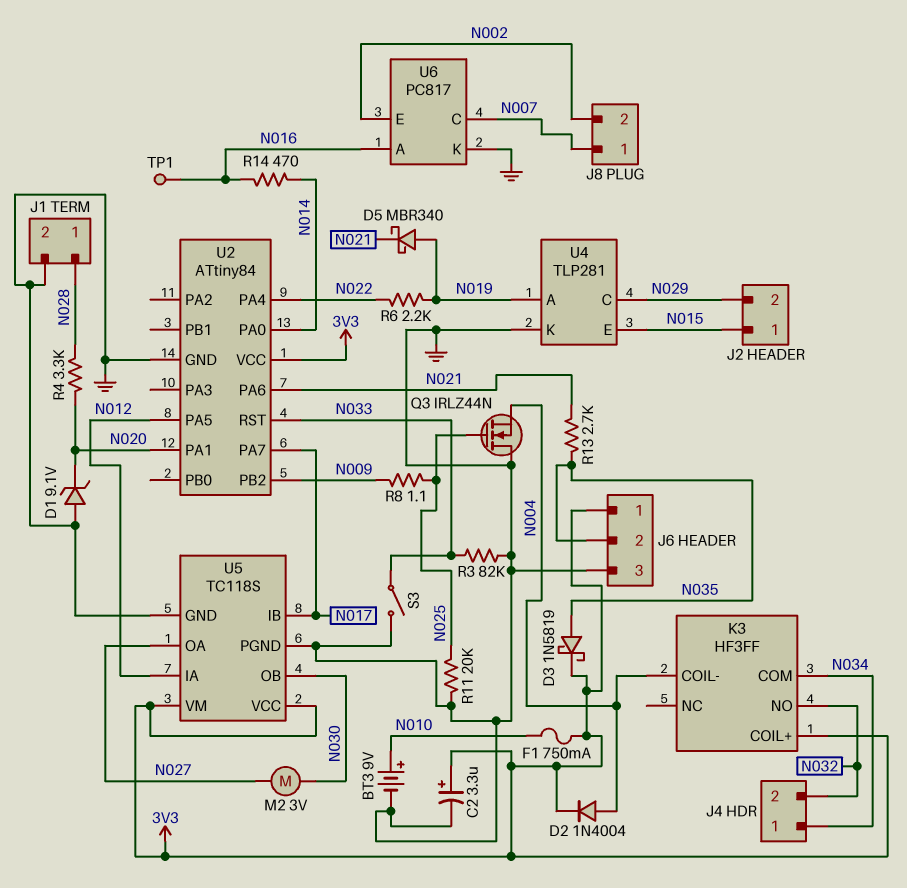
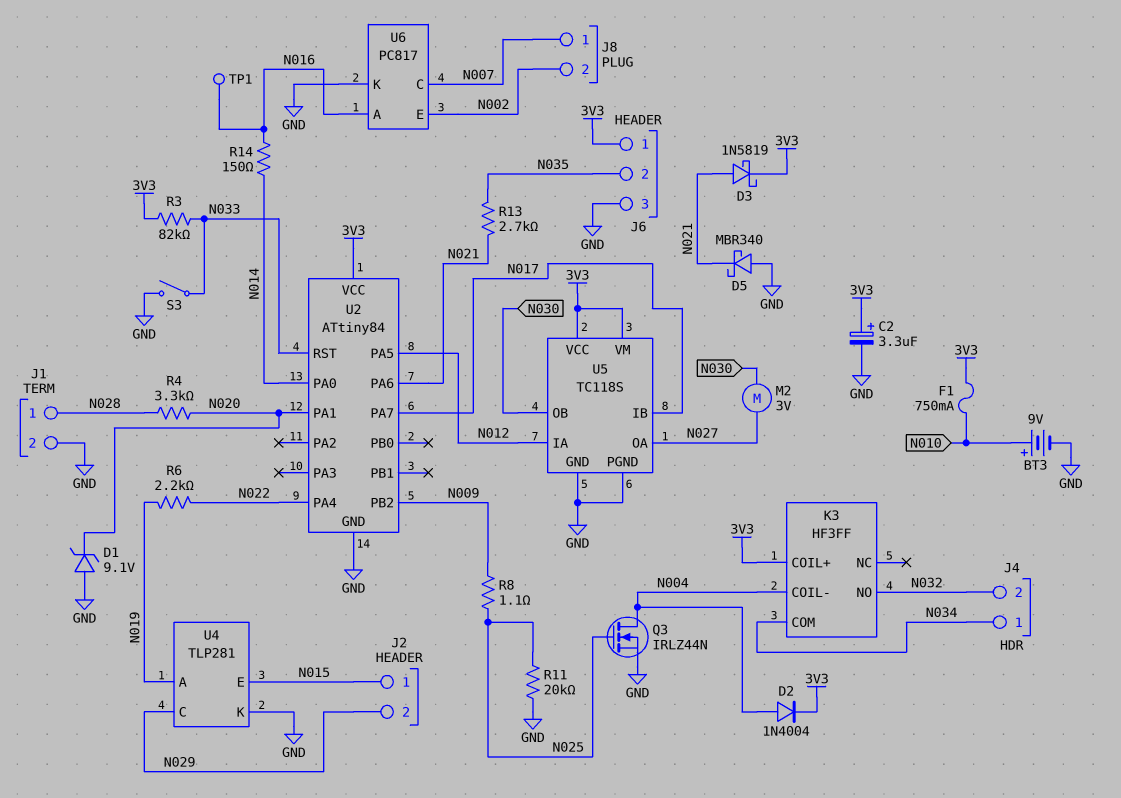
D3: schottky 1N5819 (A N035, K 3V3) -> schottky 1N5819 (A N021, K 3V3)
D5: schottky MBR340 (A N019, K N021) -> schottky MBR340 (A GND, K N021)
Q3: NMOS IRLZ44N (G N025, D GND, S N004) -> NMOS IRLZ44N (G N025, D N004, S GND)
R3: 82k (GND, N033) -> 82k (3V3, N033)
R14: 470 (N014, N016) -> 150 (N014, N016)

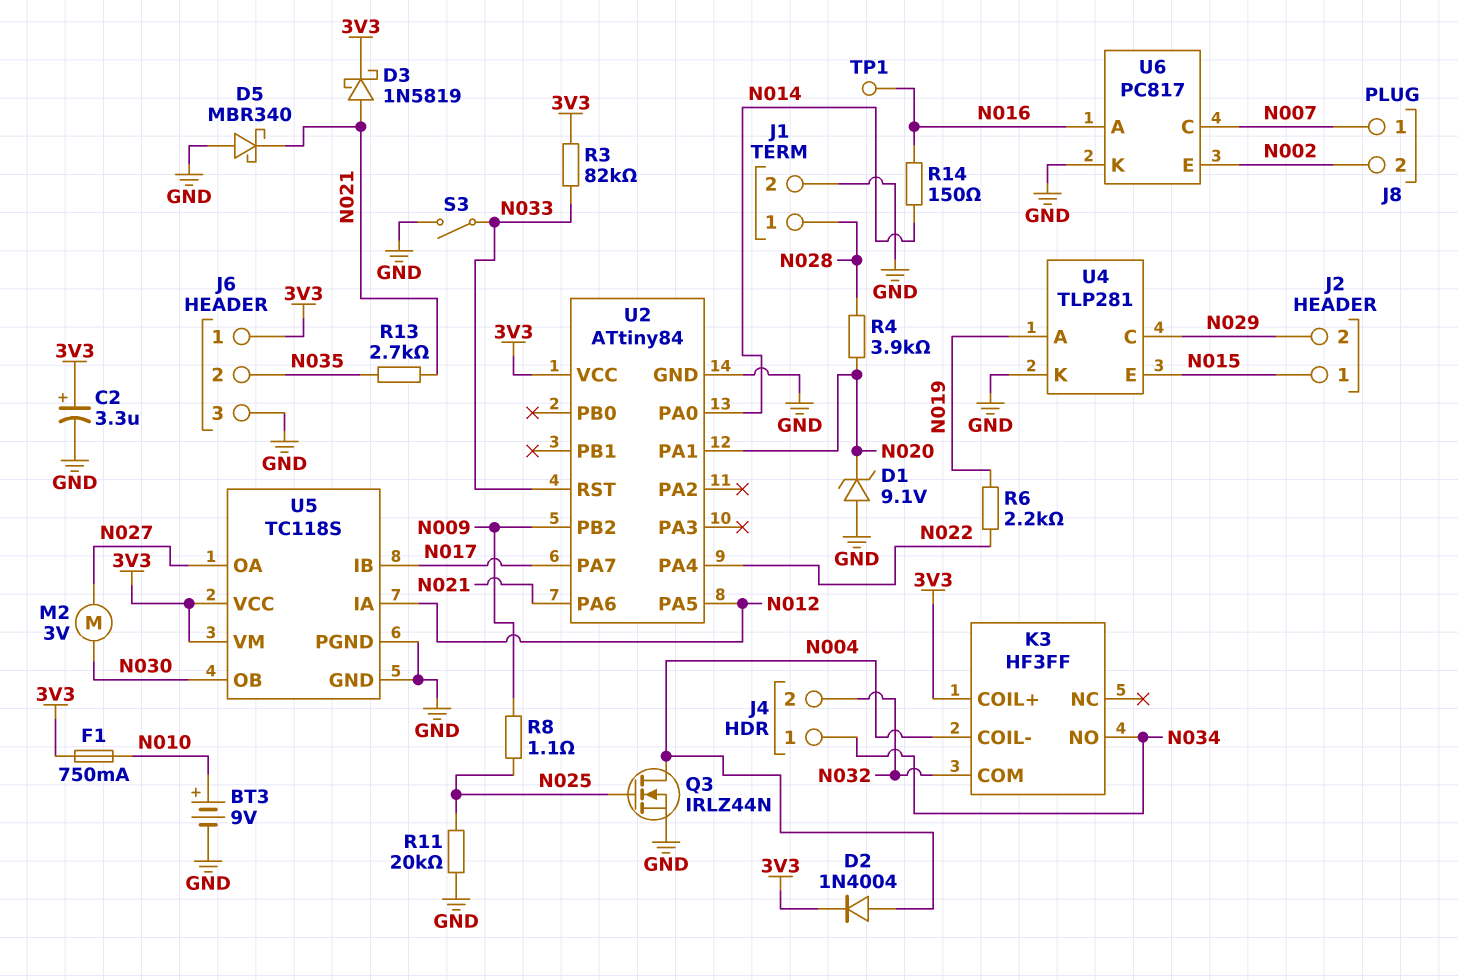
K3 pin COM: N034 -> N032
K3 pin NO: N032 -> N034
R4: 3.3k (N020, N028) -> 3.9k (N020, N028)

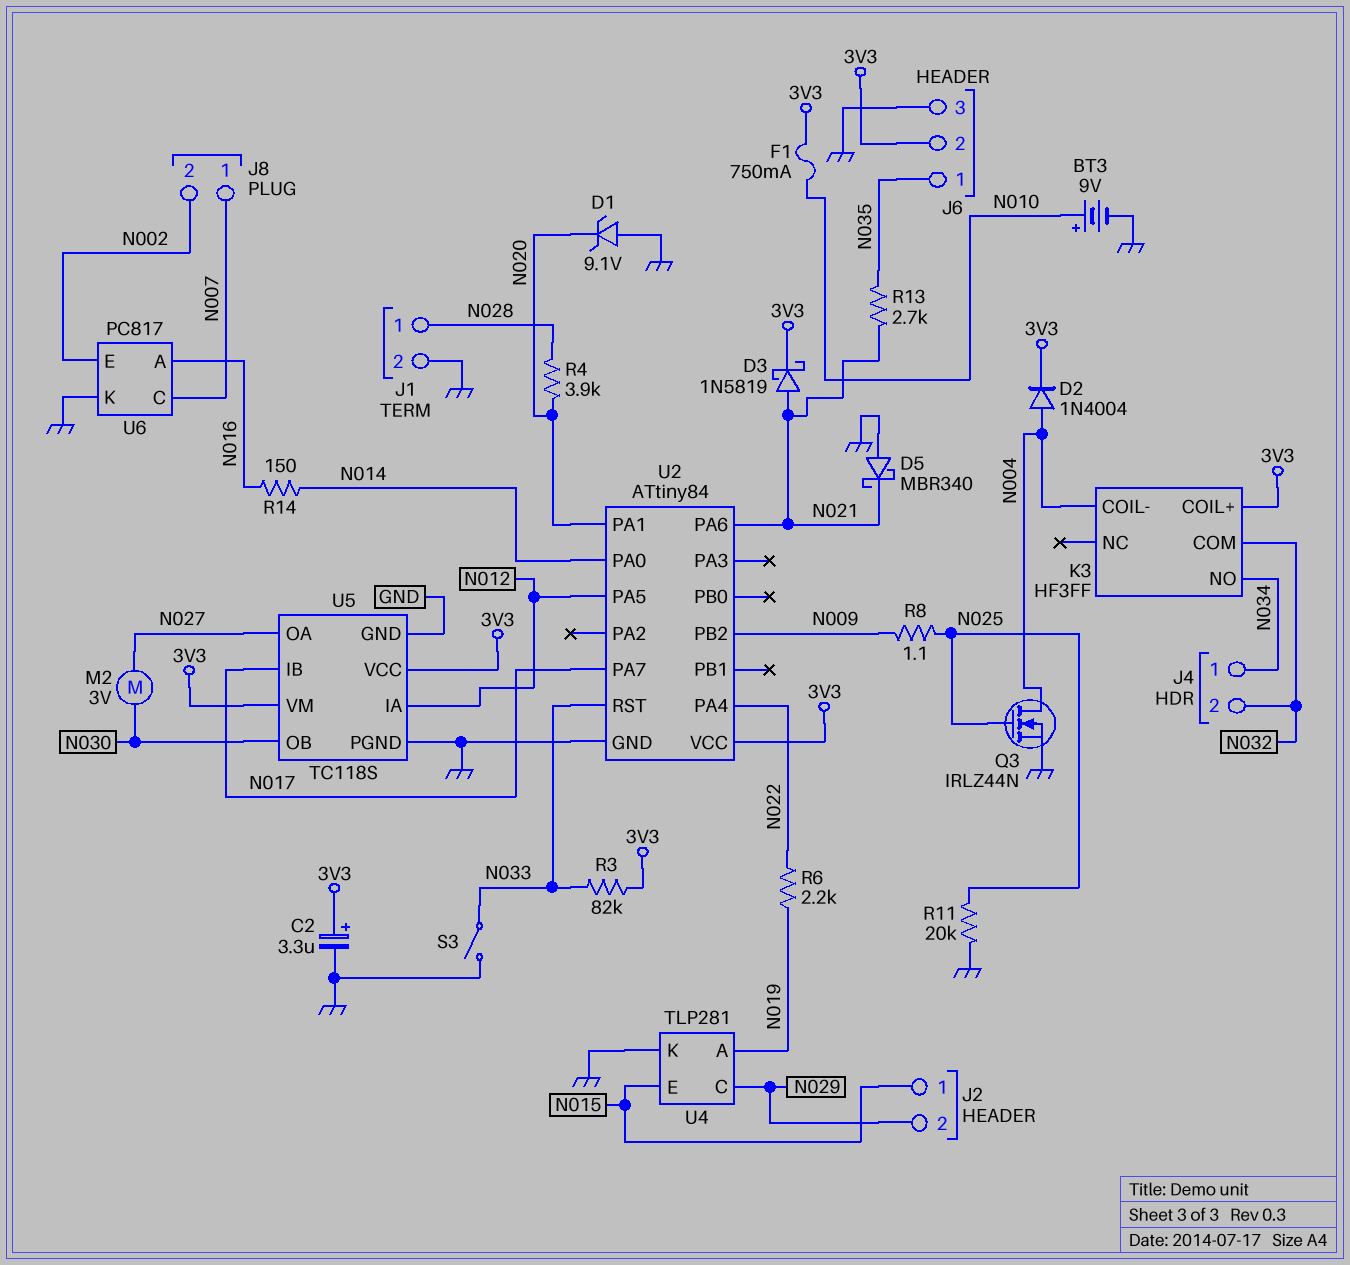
J6 pin 1: 3V3 -> N035
J6 pin 2: N035 -> 3V3
TP1: test point (N016) -> none

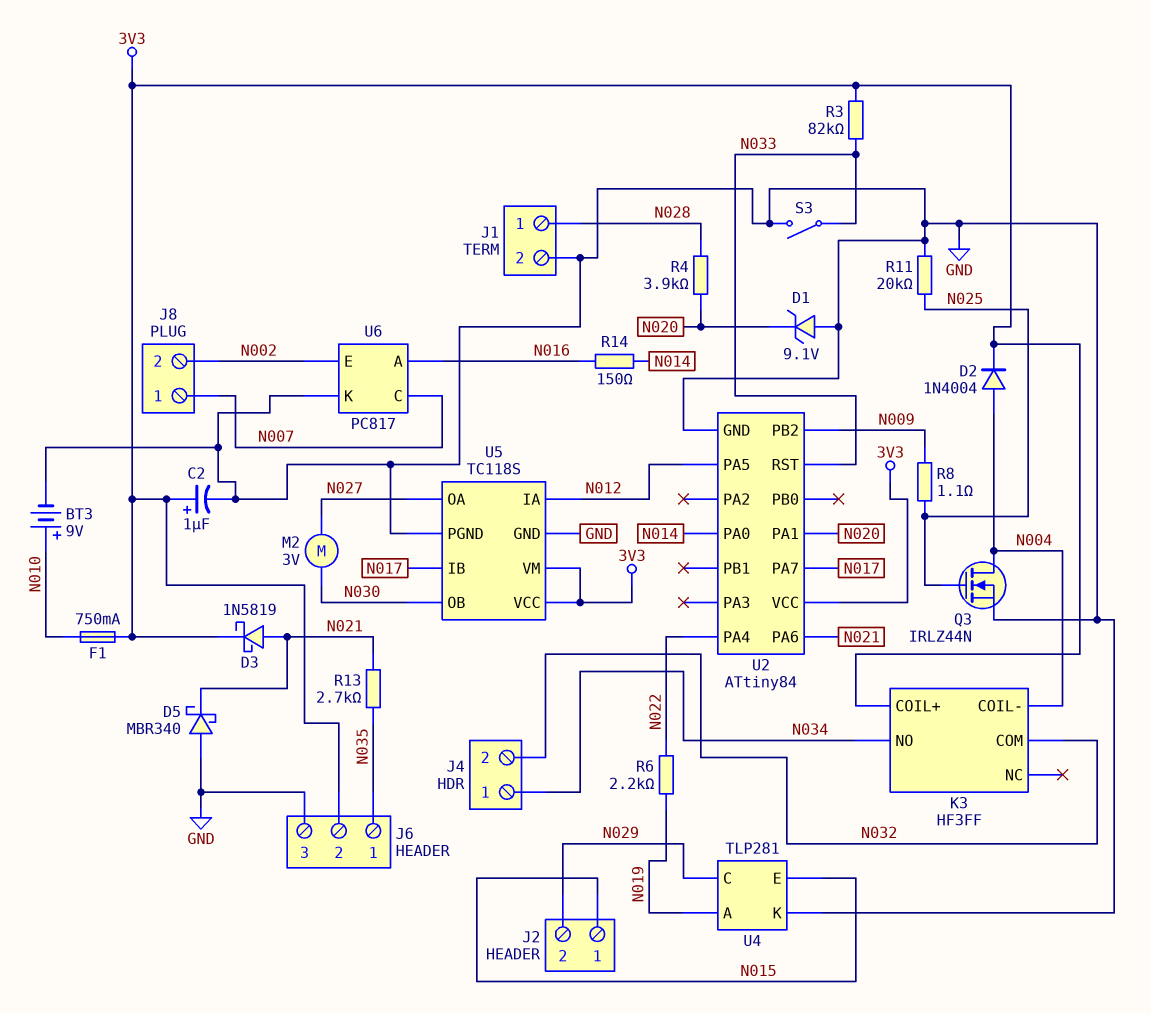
C2: 3.3uF (plus 3V3, minus GND) -> 1uF (plus 3V3, minus GND)

